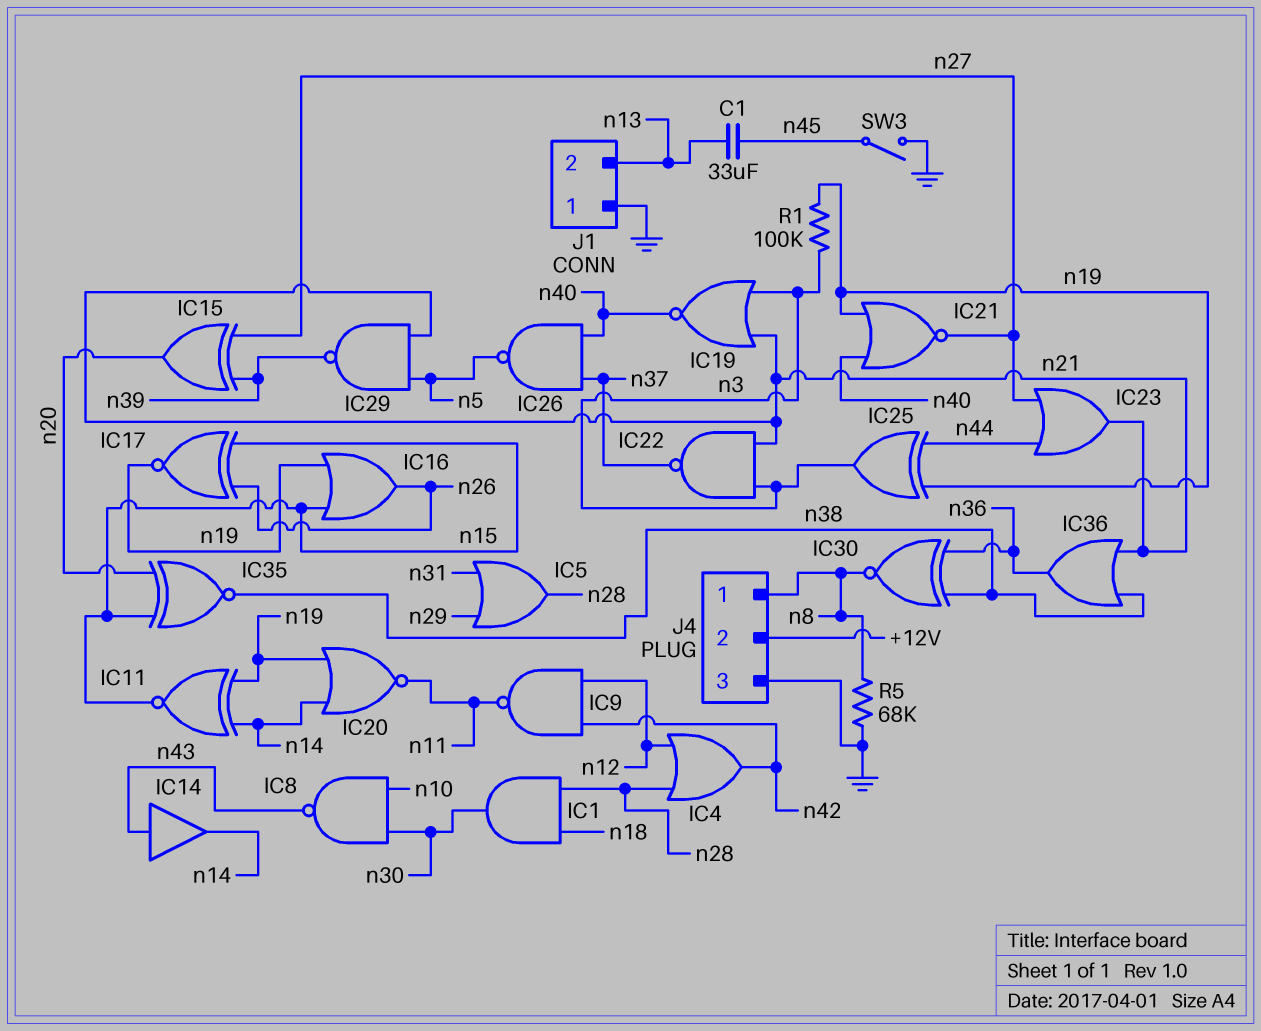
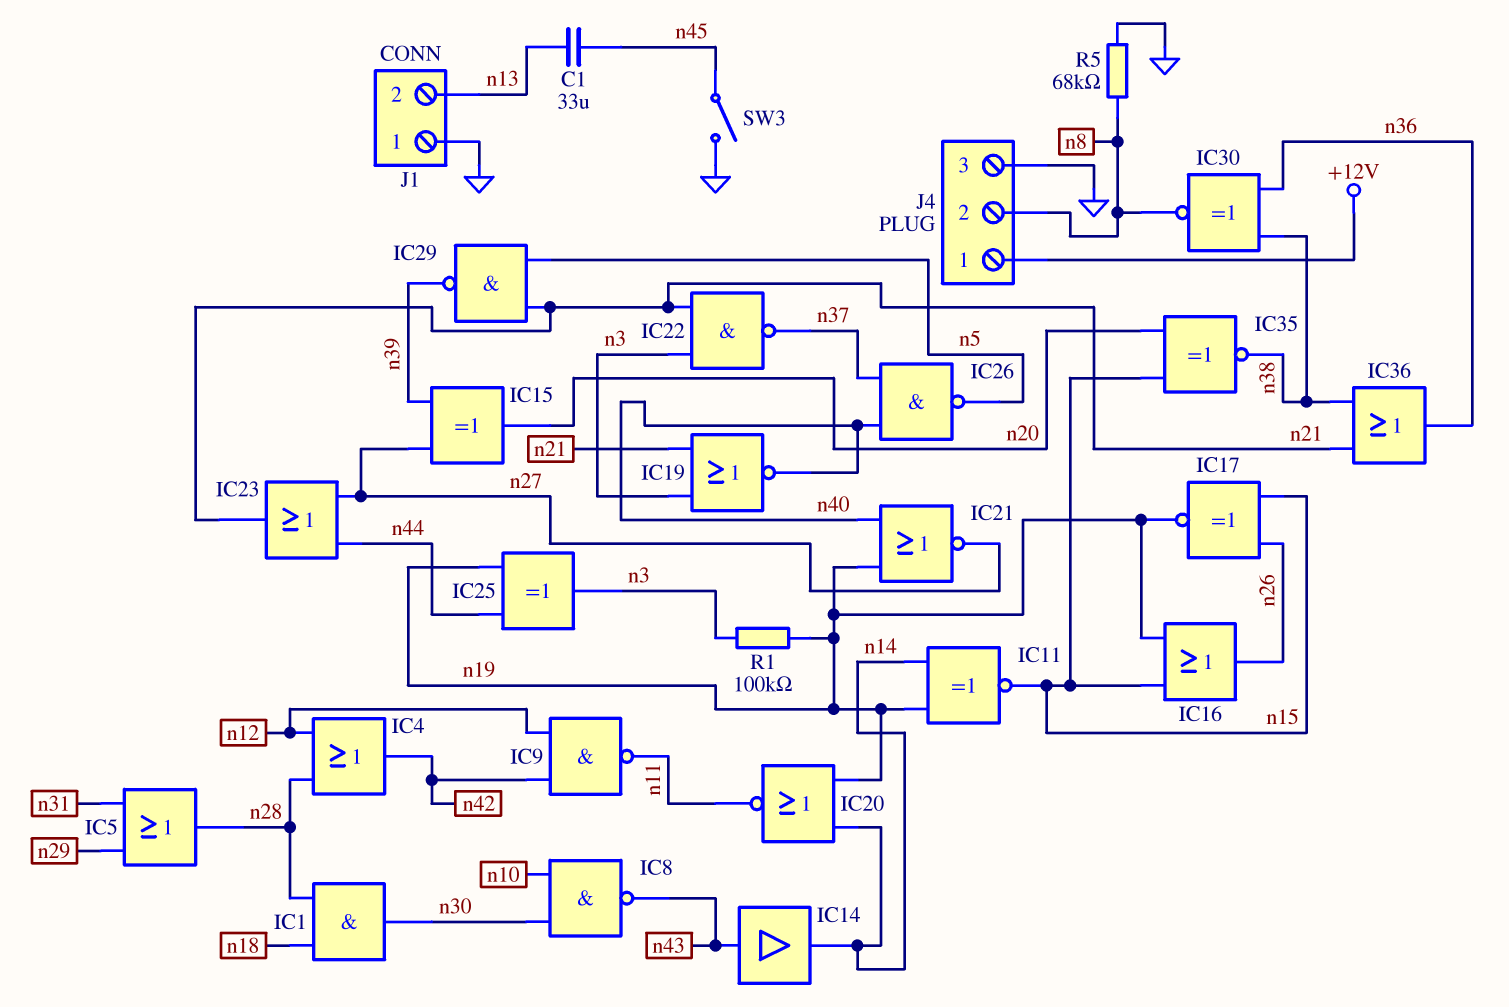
J4 pin 1: n8 -> +12V
J4 pin 2: +12V -> n8

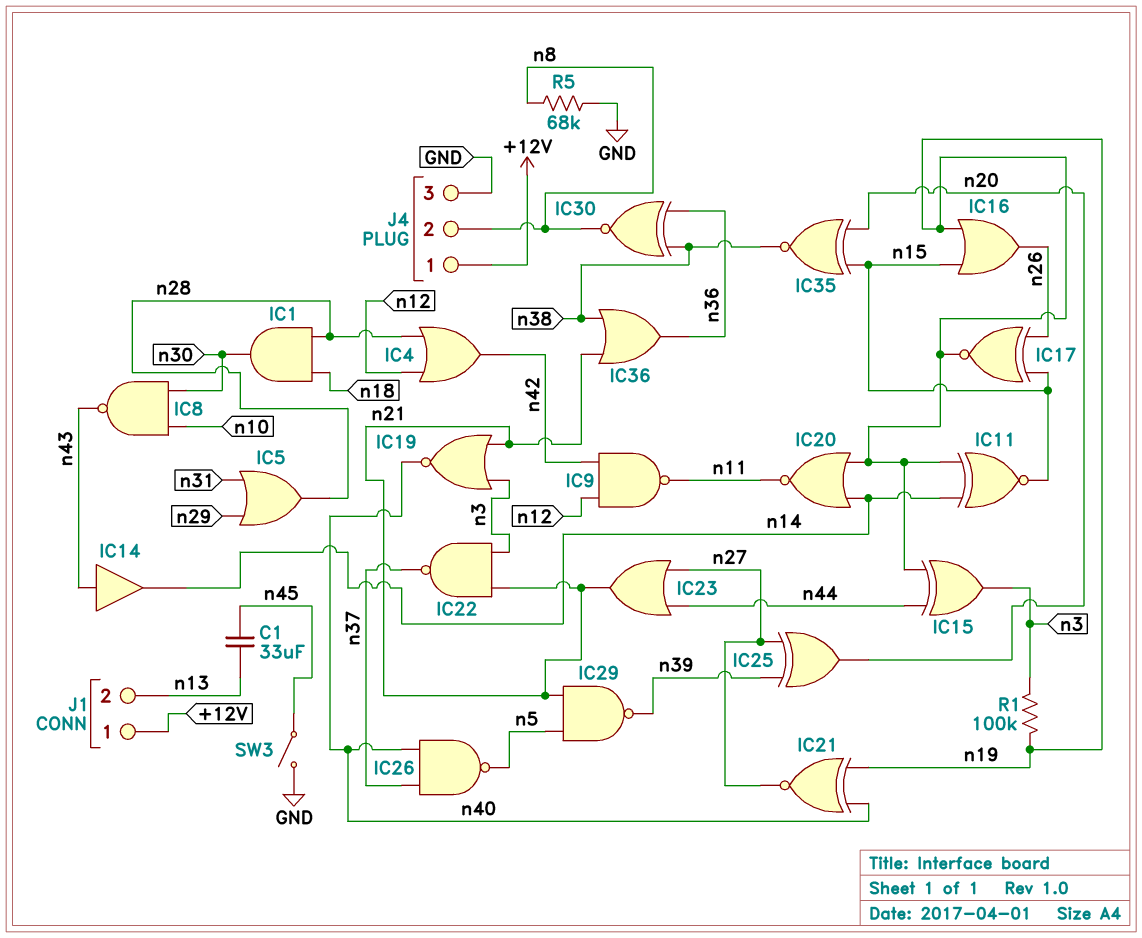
IC15: XOR (in n27, in n39, out n20) -> XOR (in n19, in n44, out n3)
IC21: NOR (in n19, in n40, out n27) -> XNOR (in n19, in n40, out n27)
IC25: XOR (in n19, in n44, out n3) -> XOR (in n27, in n39, out n20)
J1 pin 1: GND -> +12V

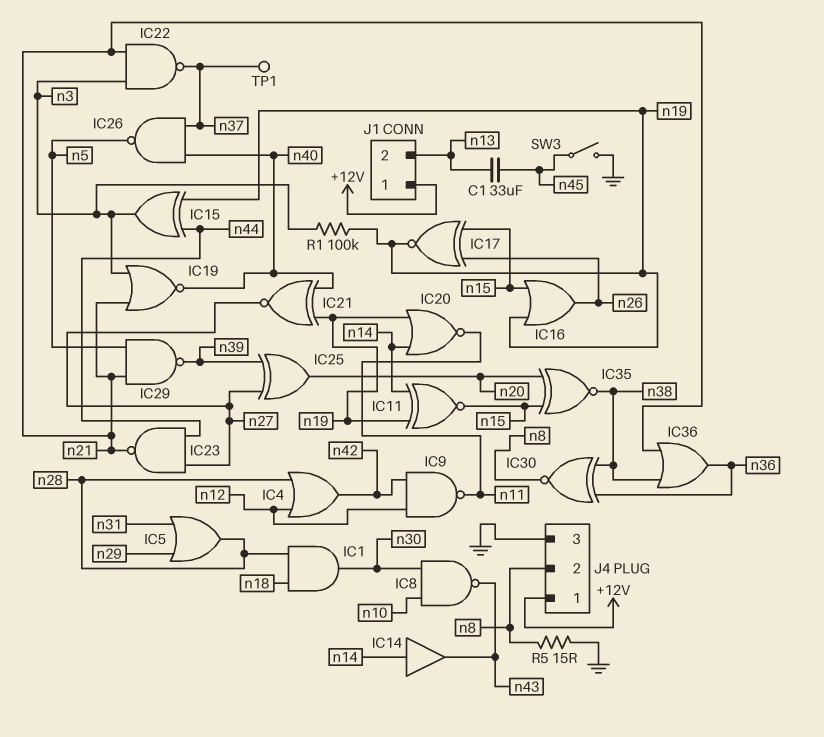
IC14: buffer (in n43, out n14) -> buffer (in n14, out n43)
IC23: OR (in n27, in n44, out n21) -> NAND (in n27, in n44, out n21)
R5: 68k (GND, n8) -> 15 (GND, n8)
TP1: none -> test point (n37)

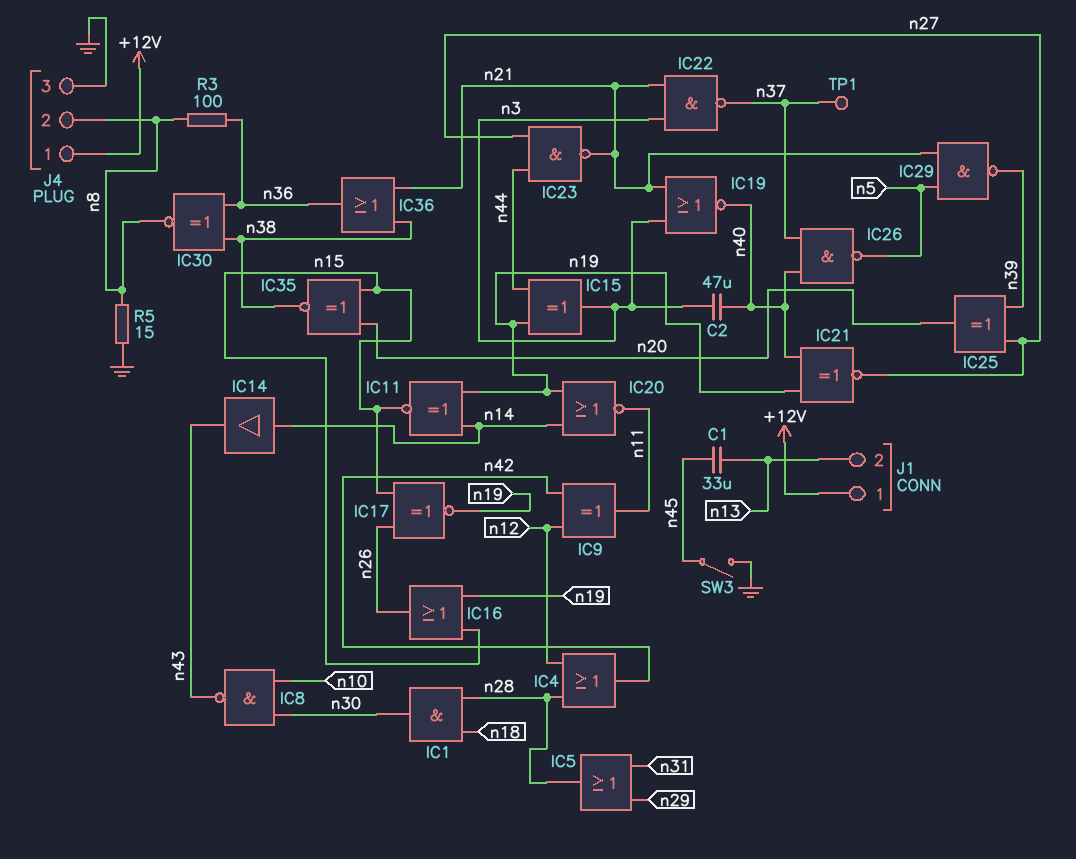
C2: none -> 47uF (n3, n40)
IC9: NAND (in n12, in n42, out n11) -> XOR (in n12, in n42, out n11)
R1: 100k (n3, n19) -> none
R3: none -> 100 (n8, n36)

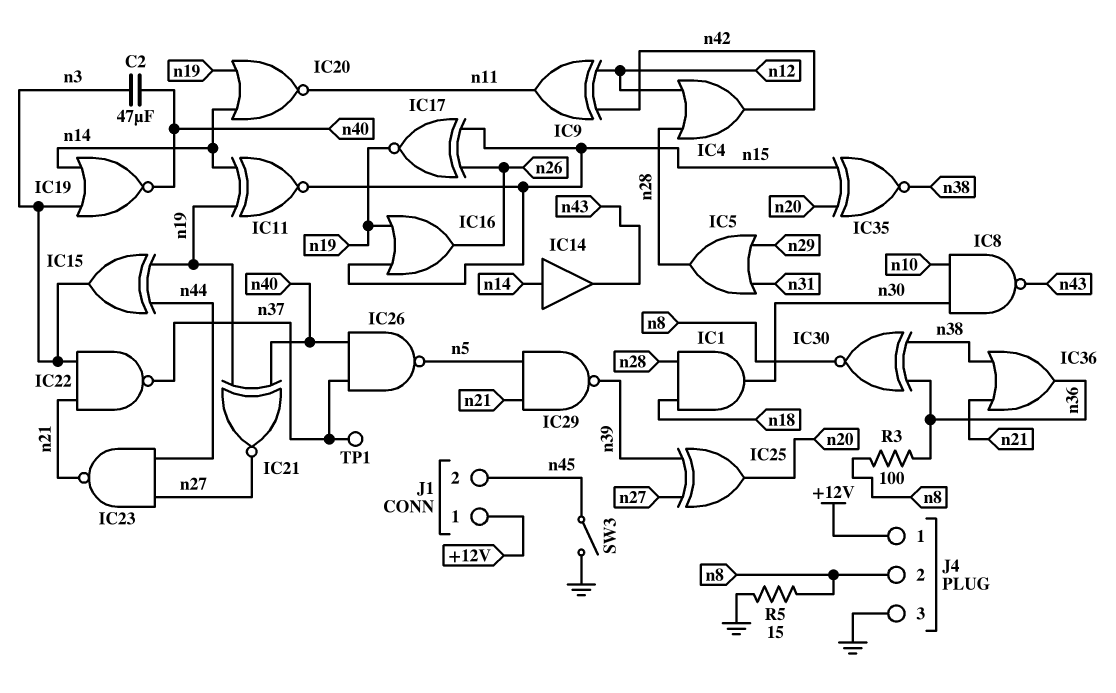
C1: 33uF (n13, n45) -> none
IC19: NOR (in n3, in n21, out n40) -> NOR (in n3, in n14, out n40)
J1 pin 2: n13 -> n45

